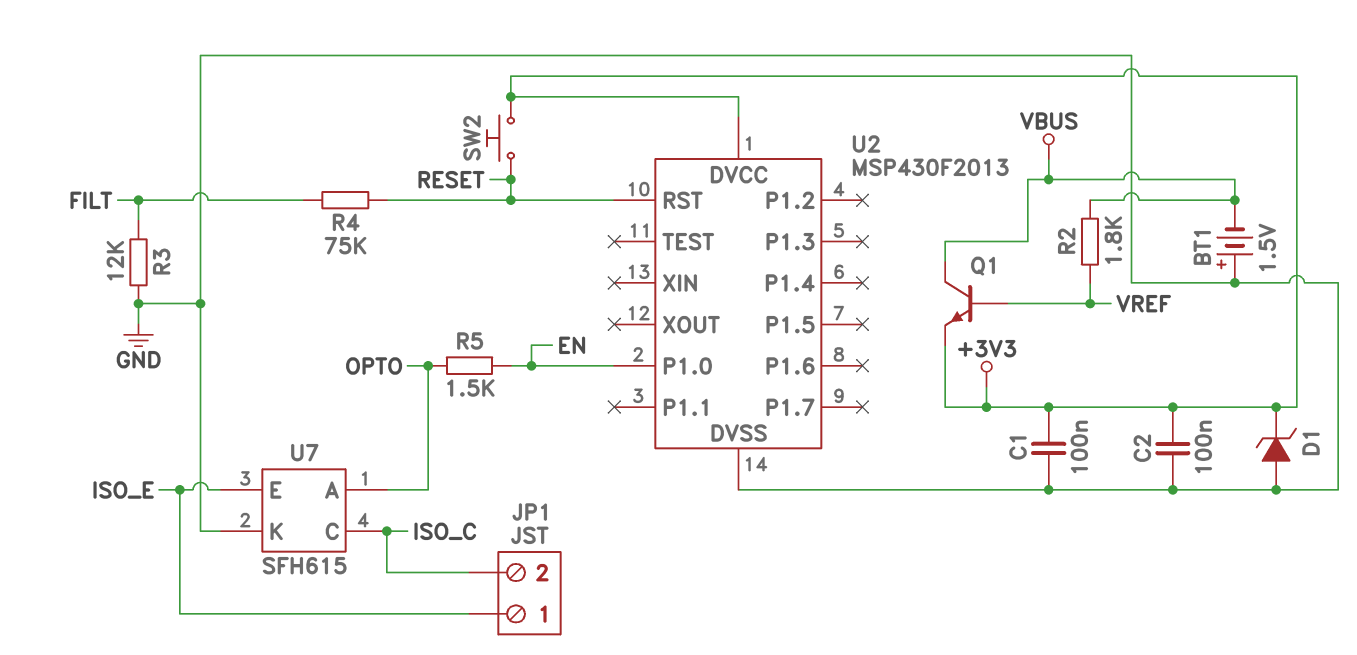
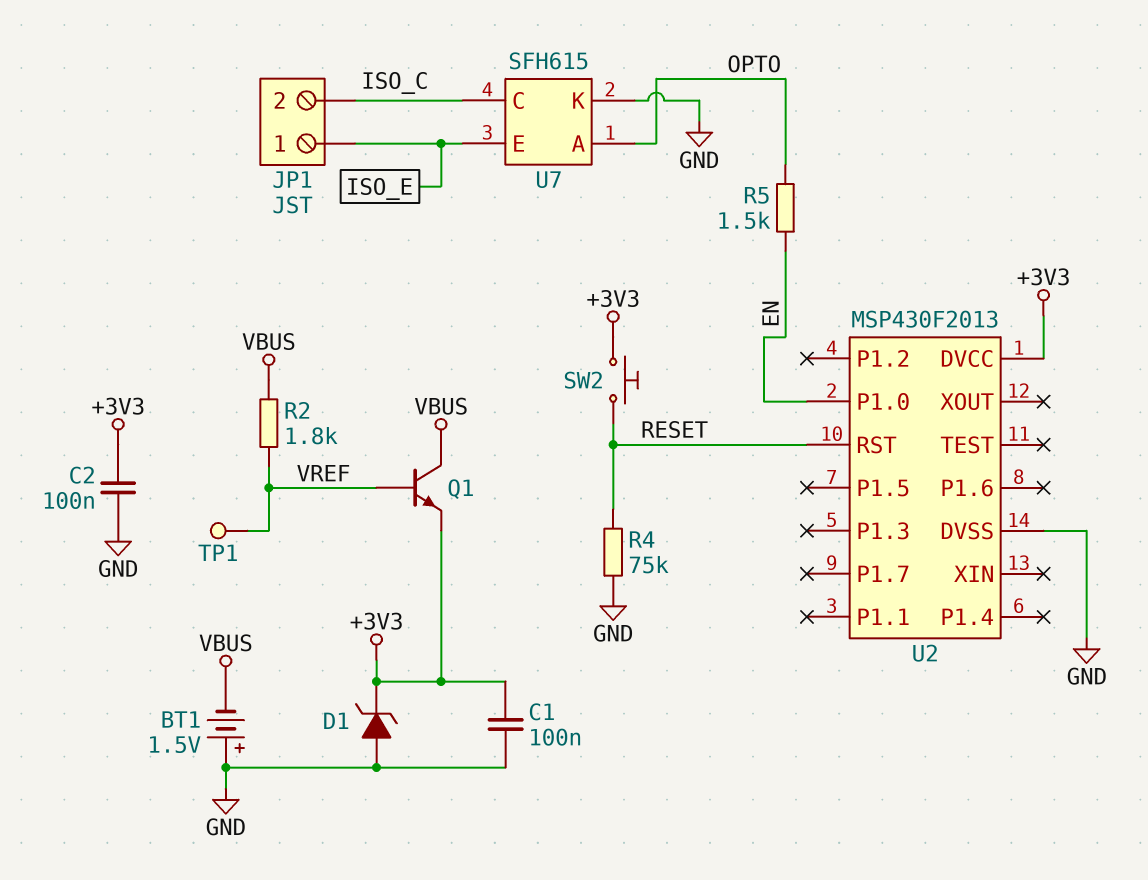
R3: 12k (FILT, GND) -> none
R4: 75k (FILT, RESET) -> 75k (GND, RESET)
TP1: none -> test point (VREF)

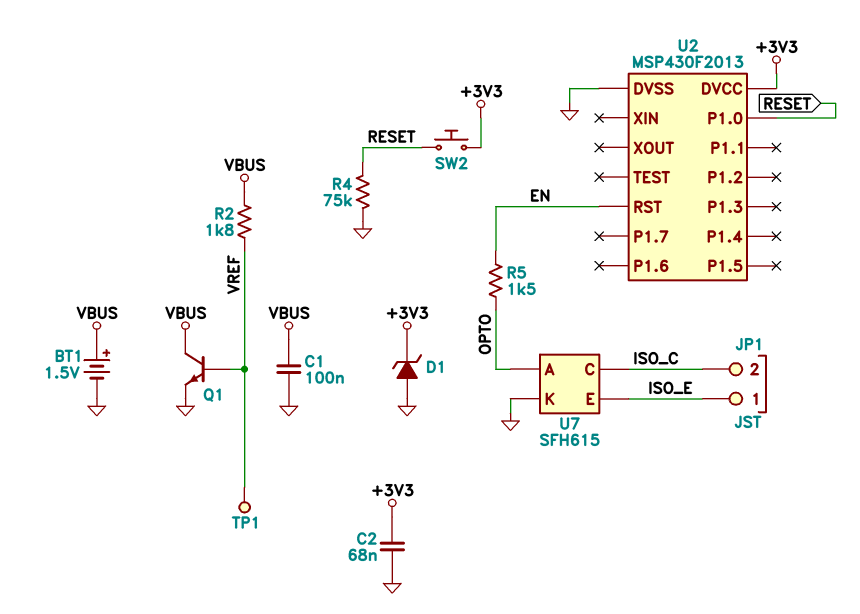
BT1: 1.5V (plus GND, minus VBUS) -> 1.5V (plus VBUS, minus GND)
C1: 100nF (+3V3, GND) -> 100nF (GND, VBUS)
C2: 100nF (+3V3, GND) -> 68nF (+3V3, GND)
Q1: NPN (B VREF, C VBUS, E +3V3) -> NPN (B VREF, C VBUS, E GND)
U2 pin P1.0: EN -> RESET
U2 pin RST: RESET -> EN

